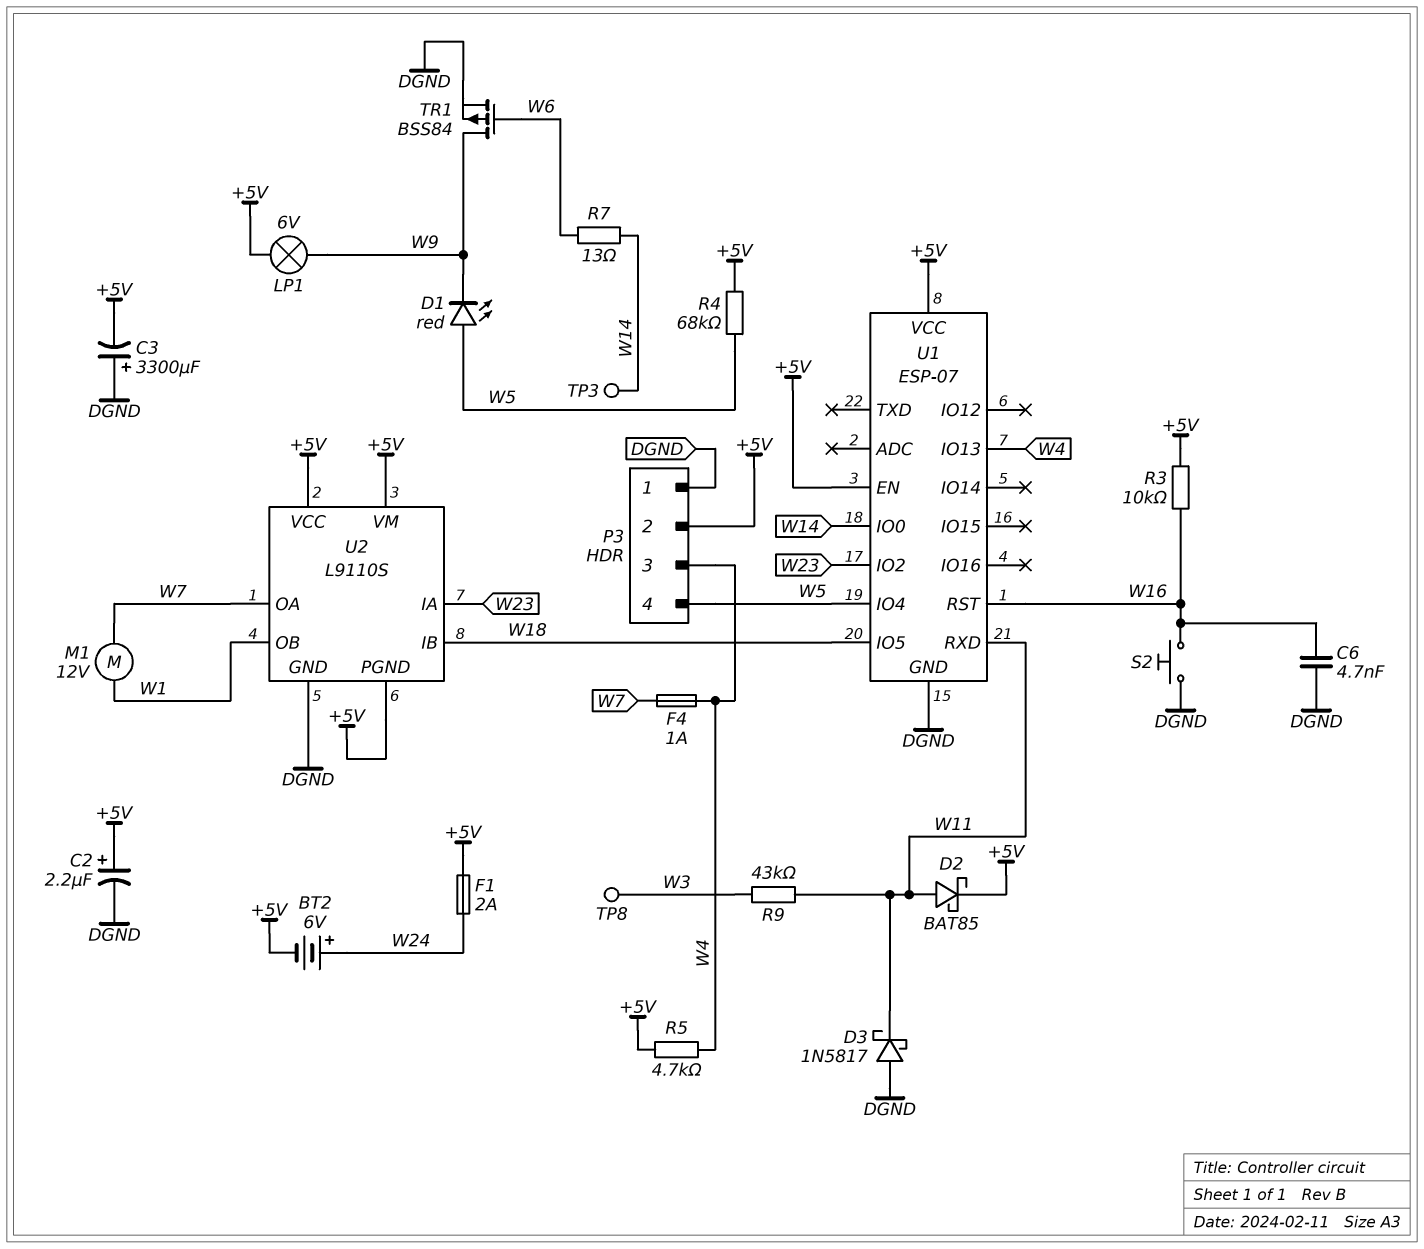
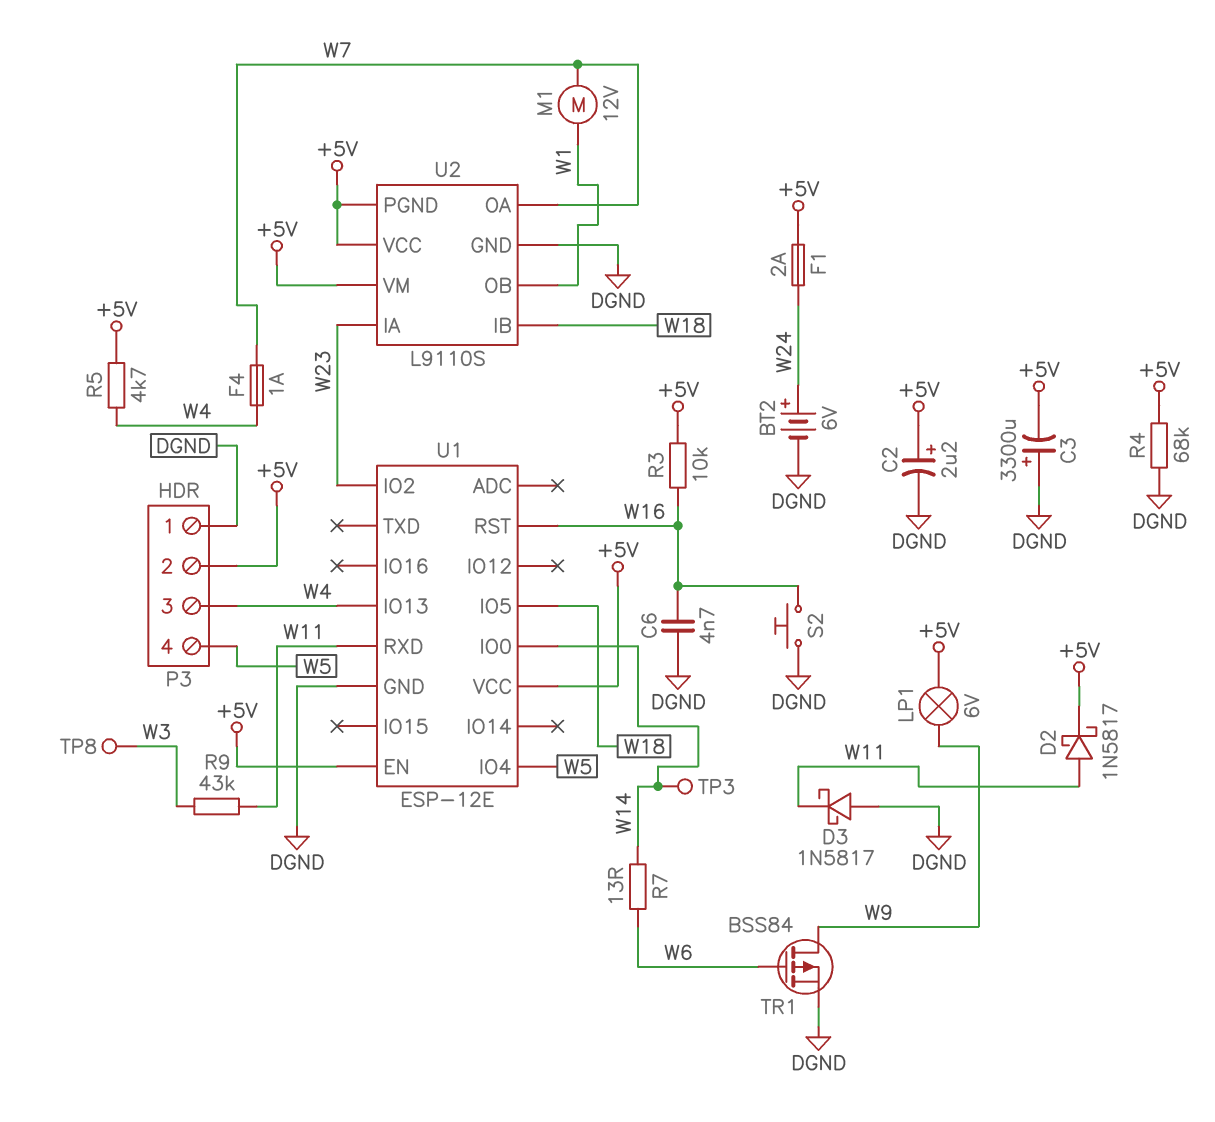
BT2: 6V (plus W24, minus +5V) -> 6V (plus W24, minus DGND)
D1: LED red (A W5, K W9) -> none
D2: schottky BAT85 (A W11, K +5V) -> schottky 1N5817 (A W11, K +5V)
R4: 68k (+5V, W5) -> 68k (+5V, DGND)
U1: ESP-07 -> ESP-12E

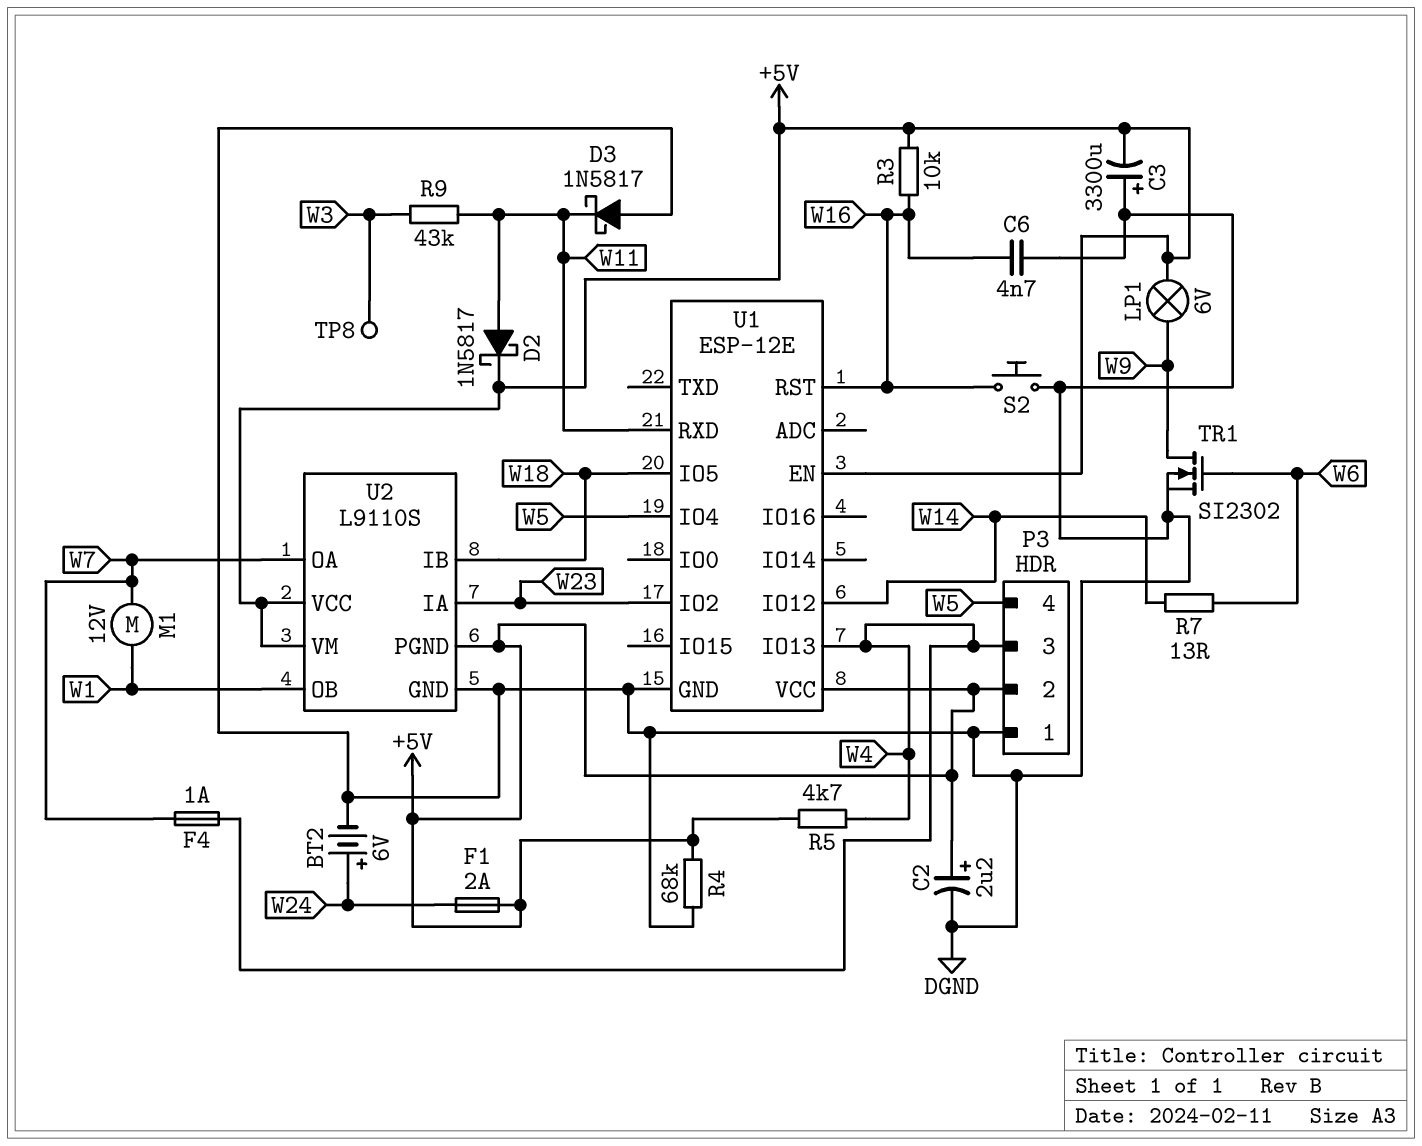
TP3: test point (W14) -> none
TR1: PMOS BSS84 (G W6, D W9, S DGND) -> NMOS SI2302 (G W6, D W9, S DGND)
U1 pin IO0: W14 -> none
U1 pin IO12: none -> W14

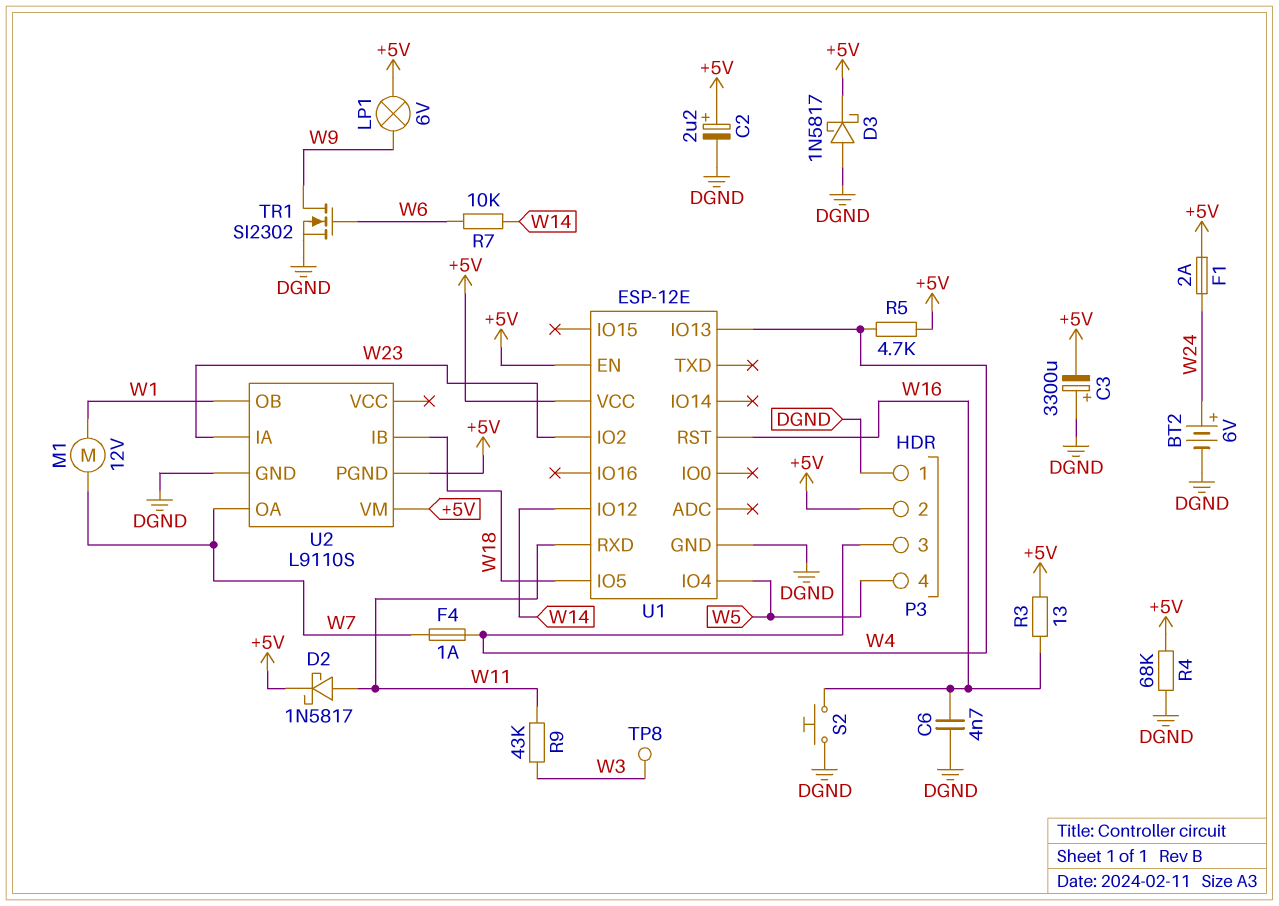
D3: schottky 1N5817 (A DGND, K W11) -> schottky 1N5817 (A DGND, K +5V)
R3: 10k (+5V, W16) -> 13 (+5V, W16)
R7: 13 (W6, W14) -> 10k (W6, W14)
U2 pin VCC: +5V -> none

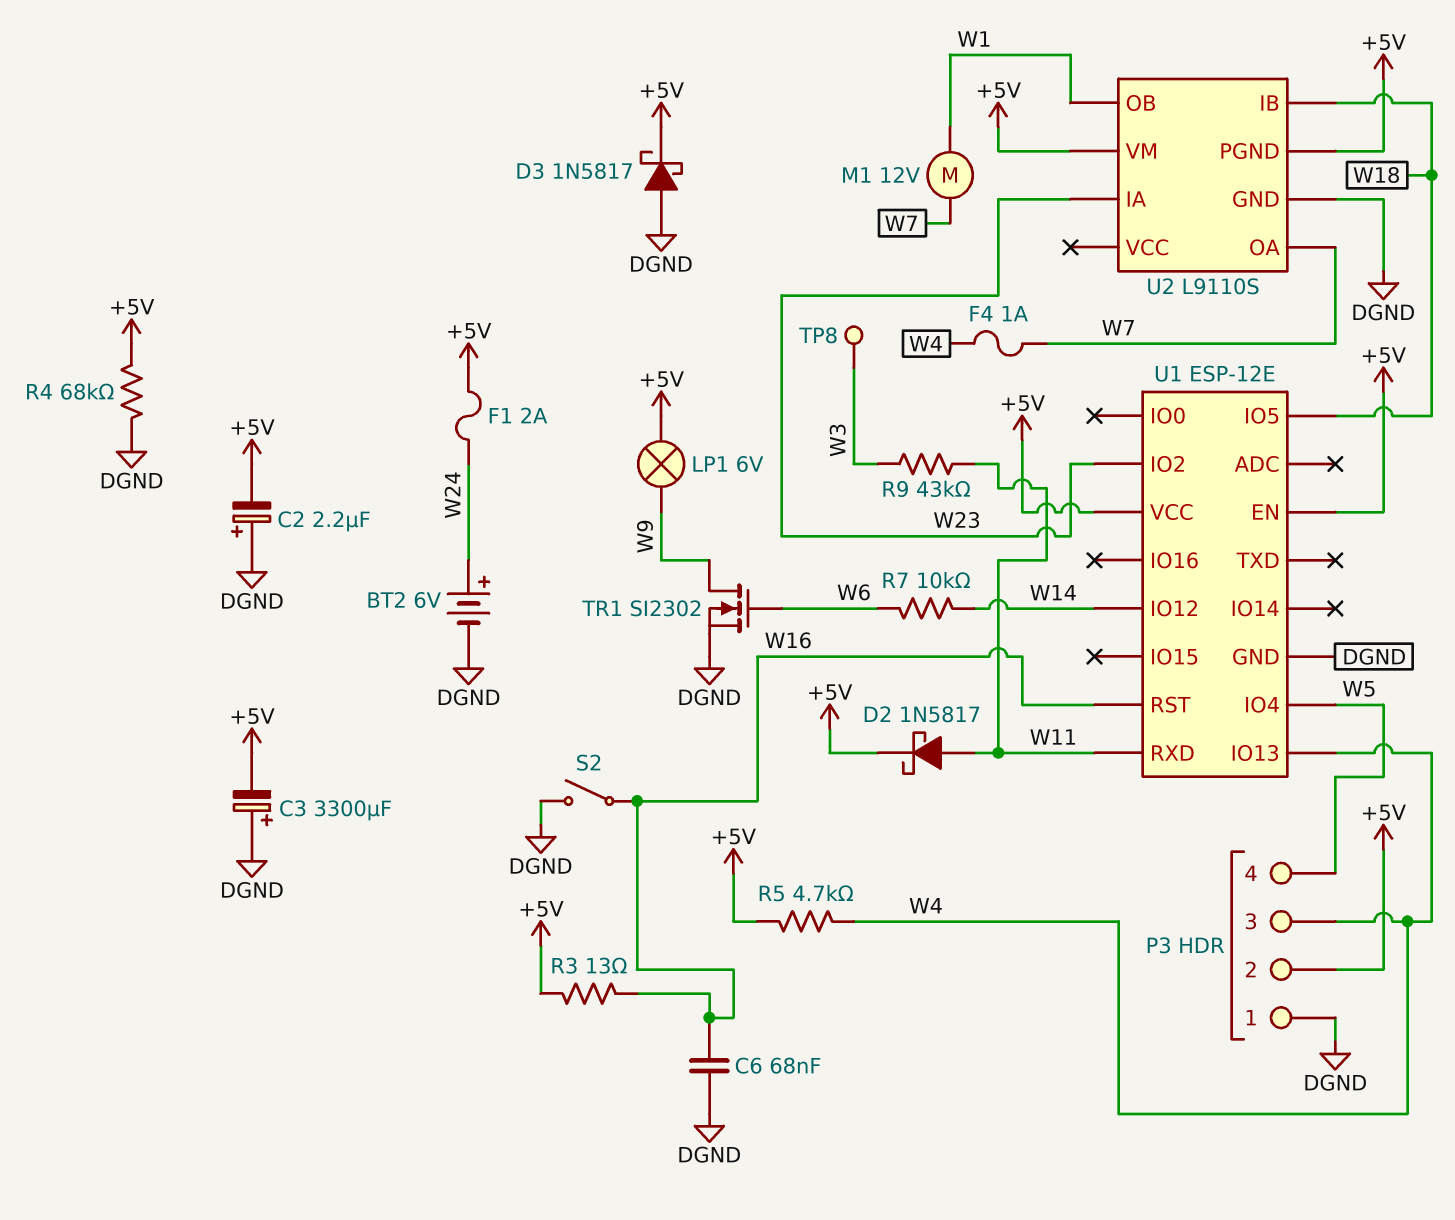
C2: 2.2uF (plus +5V, minus DGND) -> 2.2uF (plus DGND, minus +5V)
C6: 4.7nF (DGND, W16) -> 68nF (DGND, W16)
S2: button (DGND, W16) -> switch (DGND, W16)

